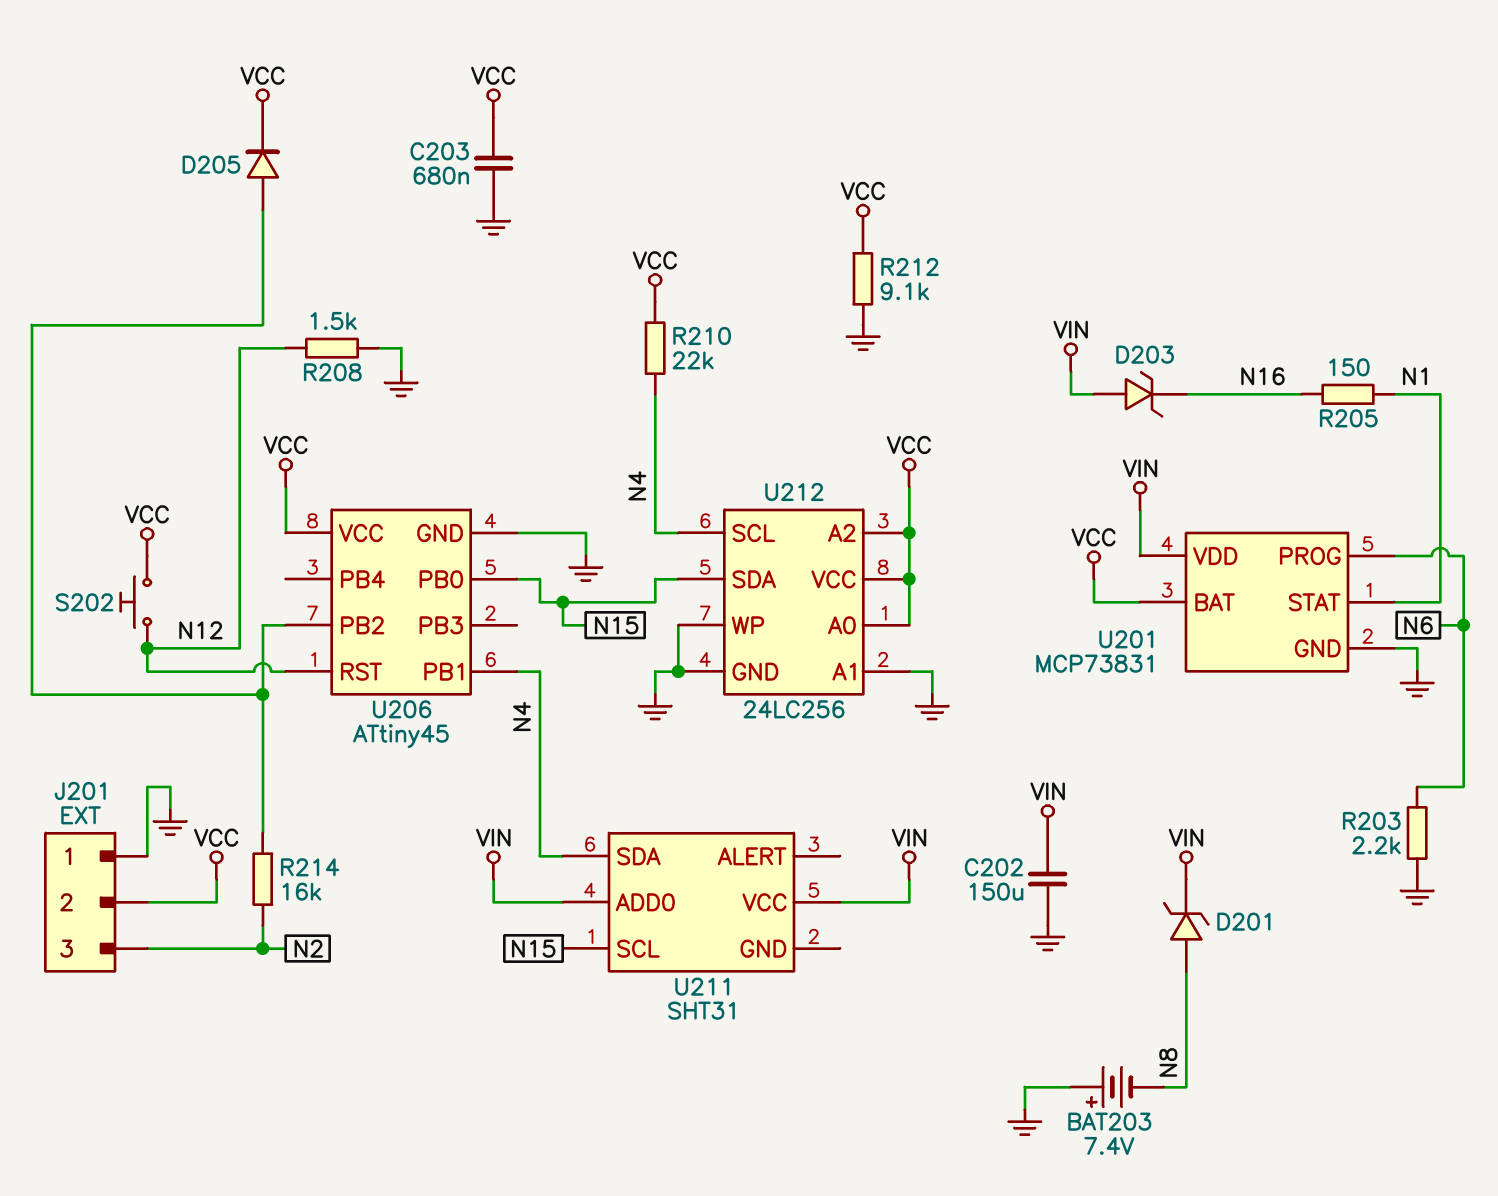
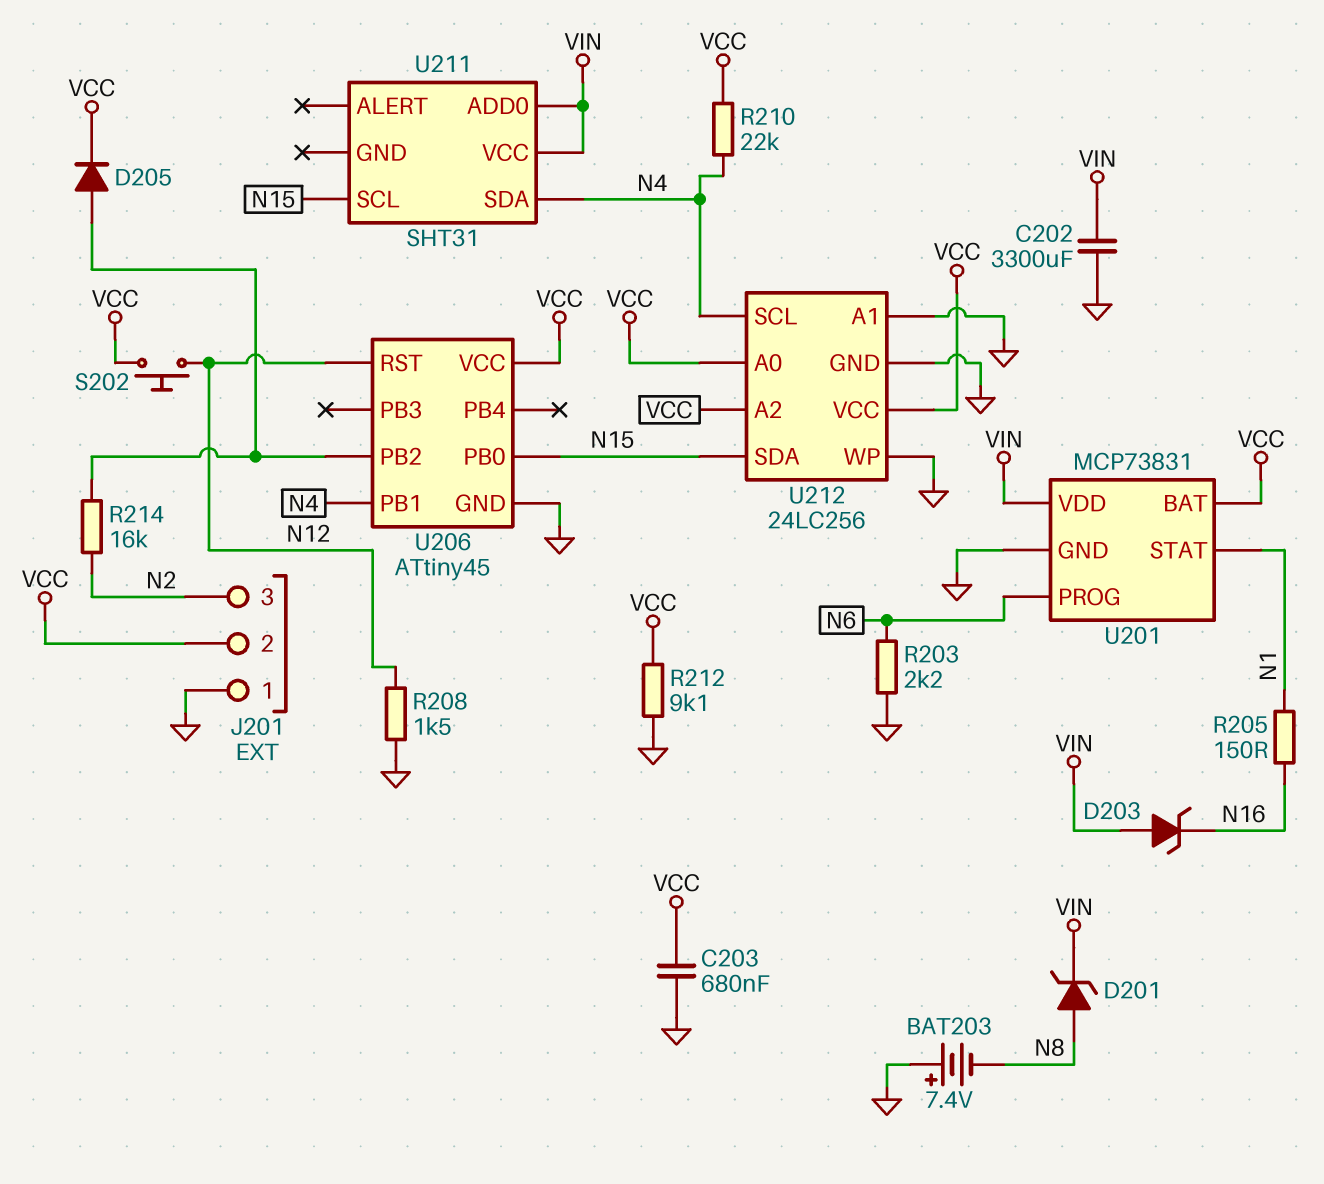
C202: 150uF (GND, VIN) -> 3300uF (GND, VIN)

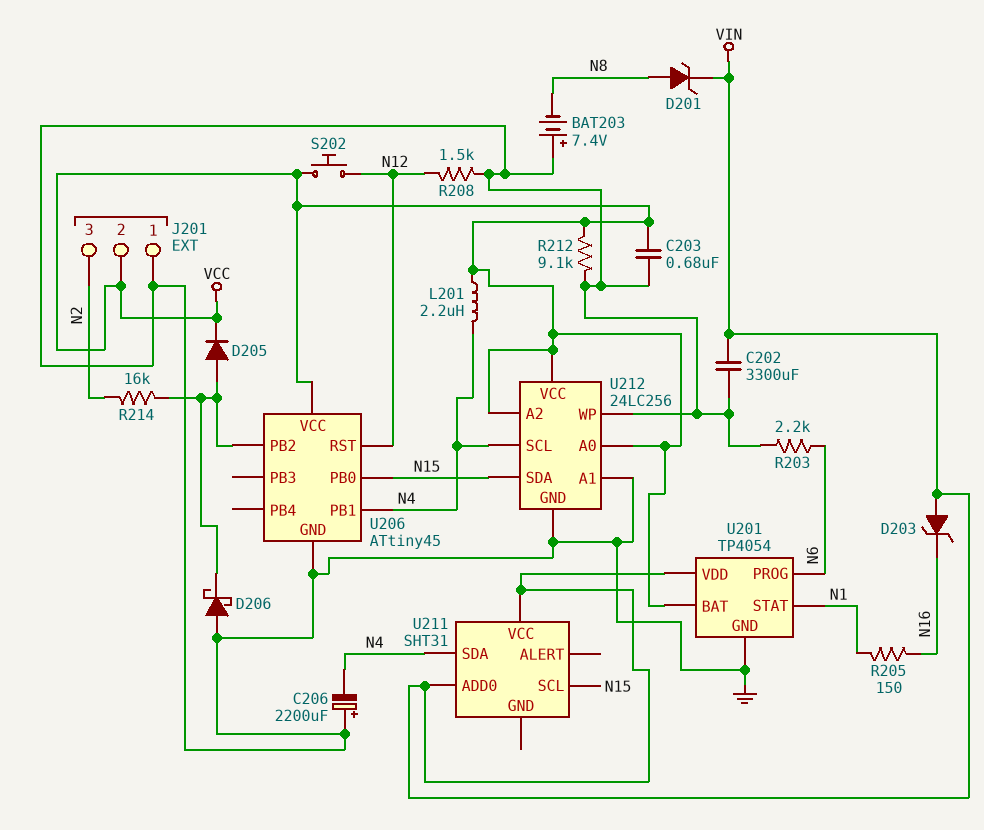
C206: none -> 2200uF (plus GND, minus N4)
D206: none -> schottky (A GND, K U206/PB2)
L201: none -> 2.2uH (N4, VCC)
R210: 22k (N4, VCC) -> none
U201: MCP73831 -> TP4054

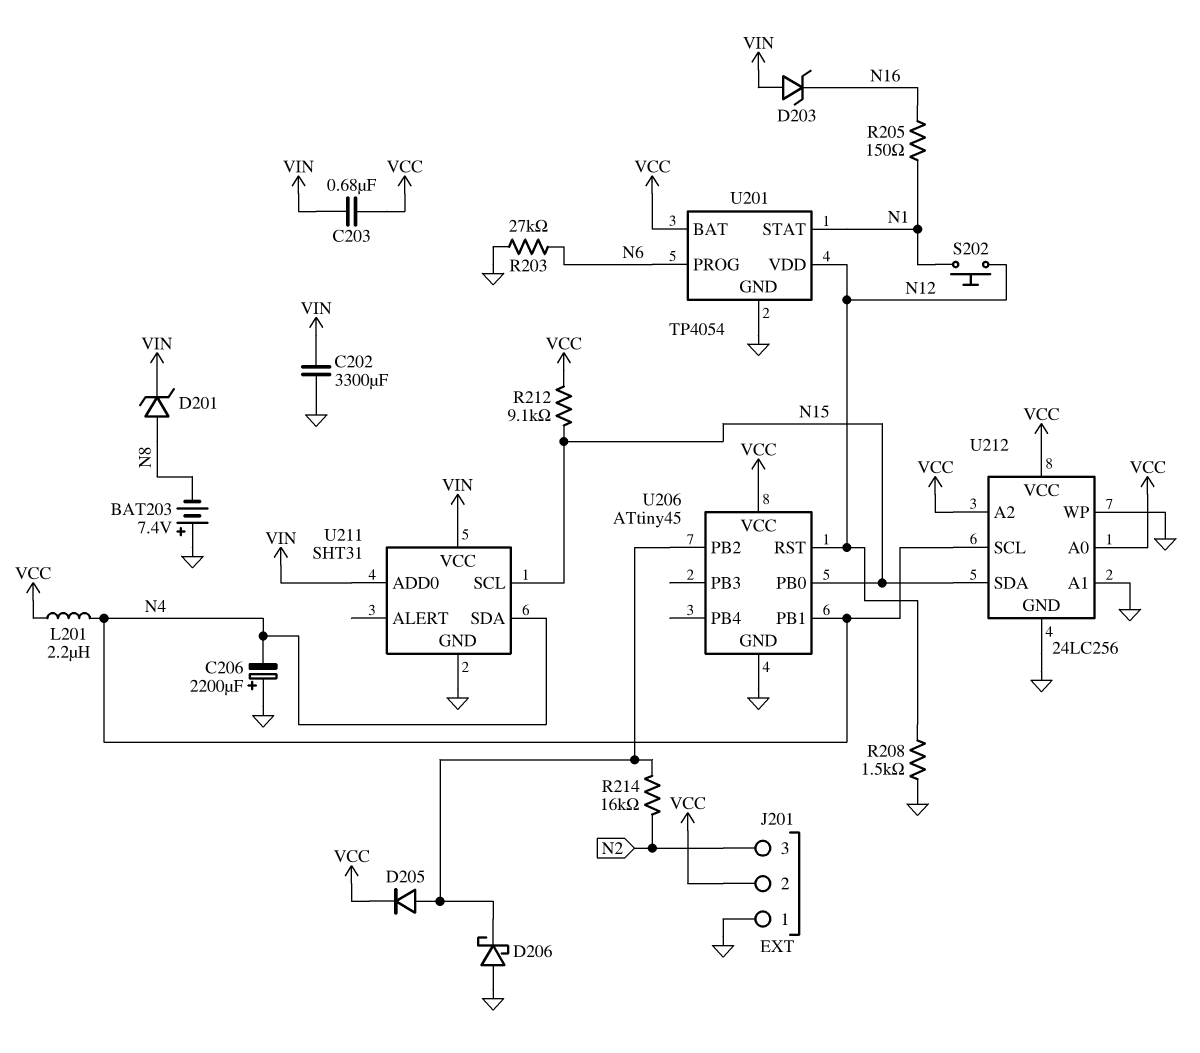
C203: 680nF (GND, VCC) -> 680nF (VCC, VIN)
R203: 2.2k (GND, N6) -> 27k (GND, N6)
R212: 9.1k (GND, VCC) -> 9.1k (N15, VCC)
S202: button (N12, VCC) -> button (N1, N12)
U201 pin VDD: VIN -> N12
U211 pin GND: none -> GND

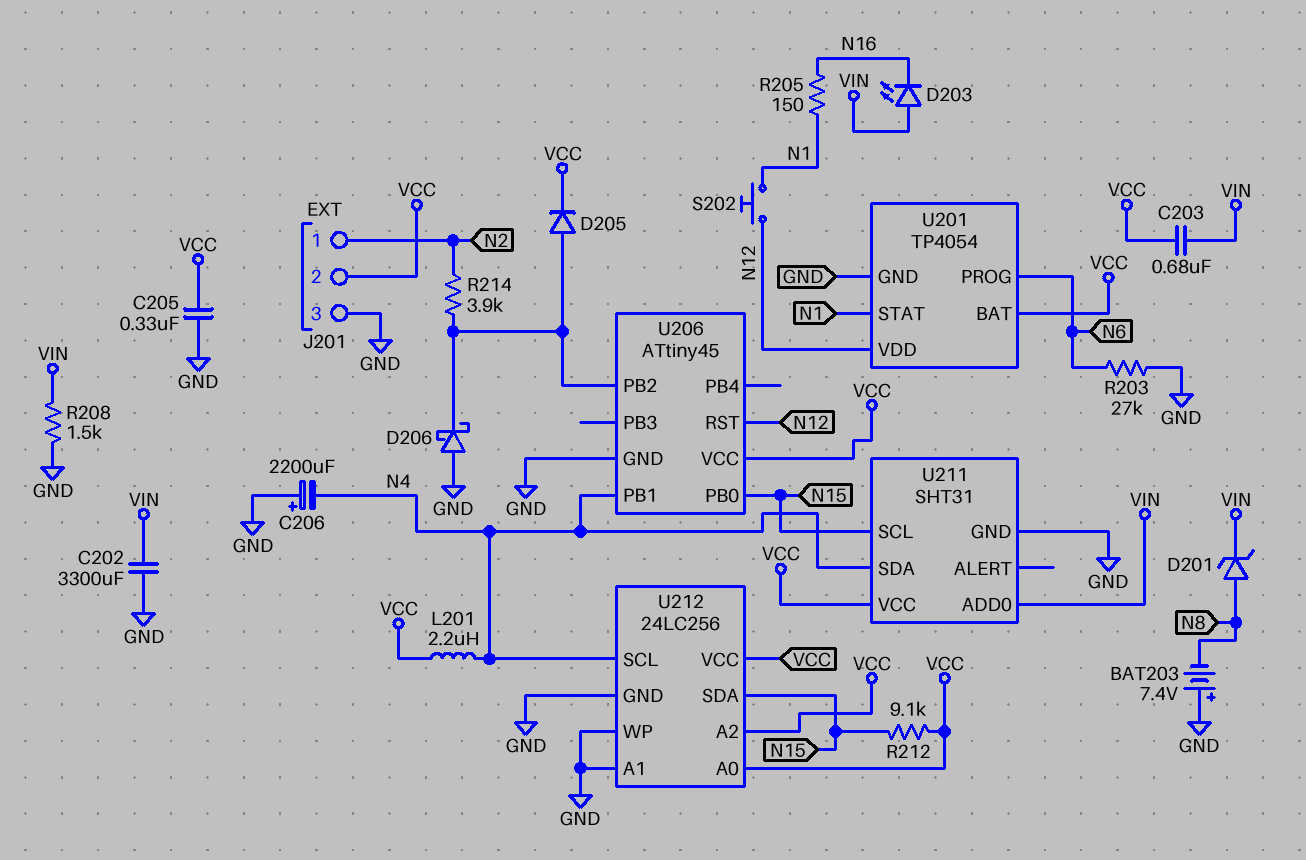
C205: none -> 330nF (GND, VCC)
D203: zener (A VIN, K N16) -> LED (A VIN, K N16)
J201 pin 1: GND -> N2
J201 pin 3: N2 -> GND
R208: 1.5k (GND, N12) -> 1.5k (GND, VIN)
R214: 16k (N2, U206/PB2) -> 3.9k (N2, U206/PB2)
U211 pin VCC: VIN -> VCC

